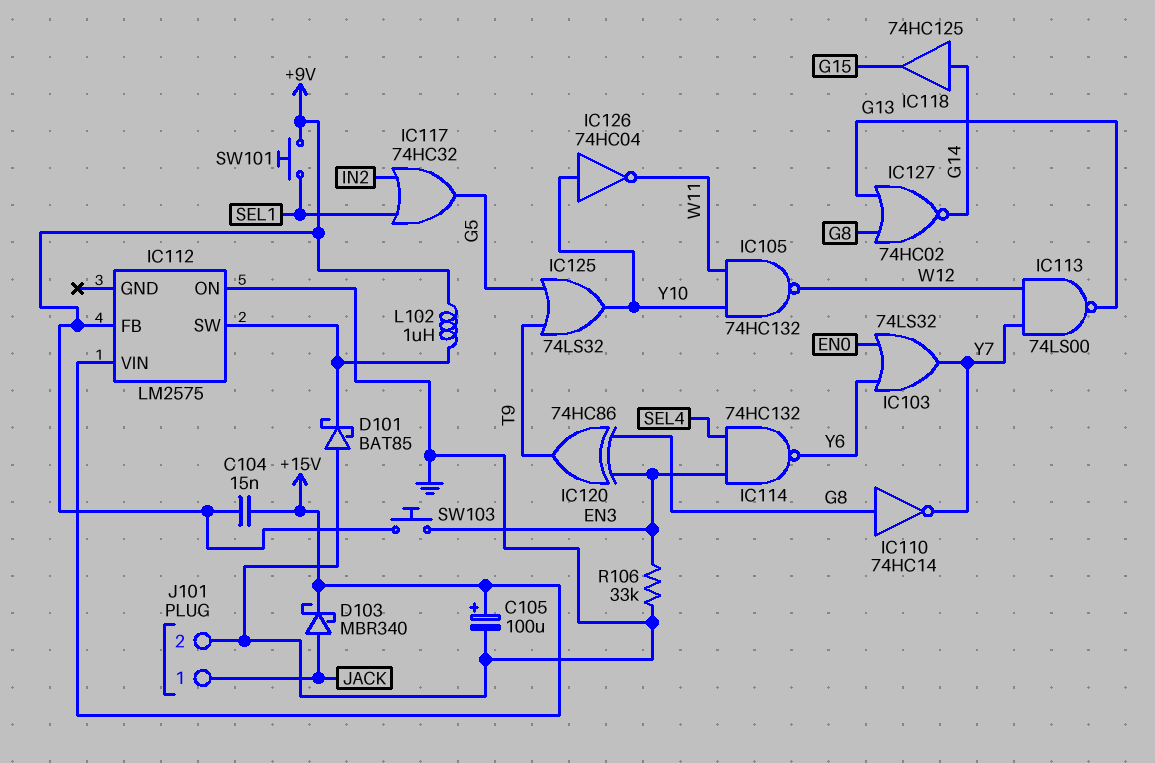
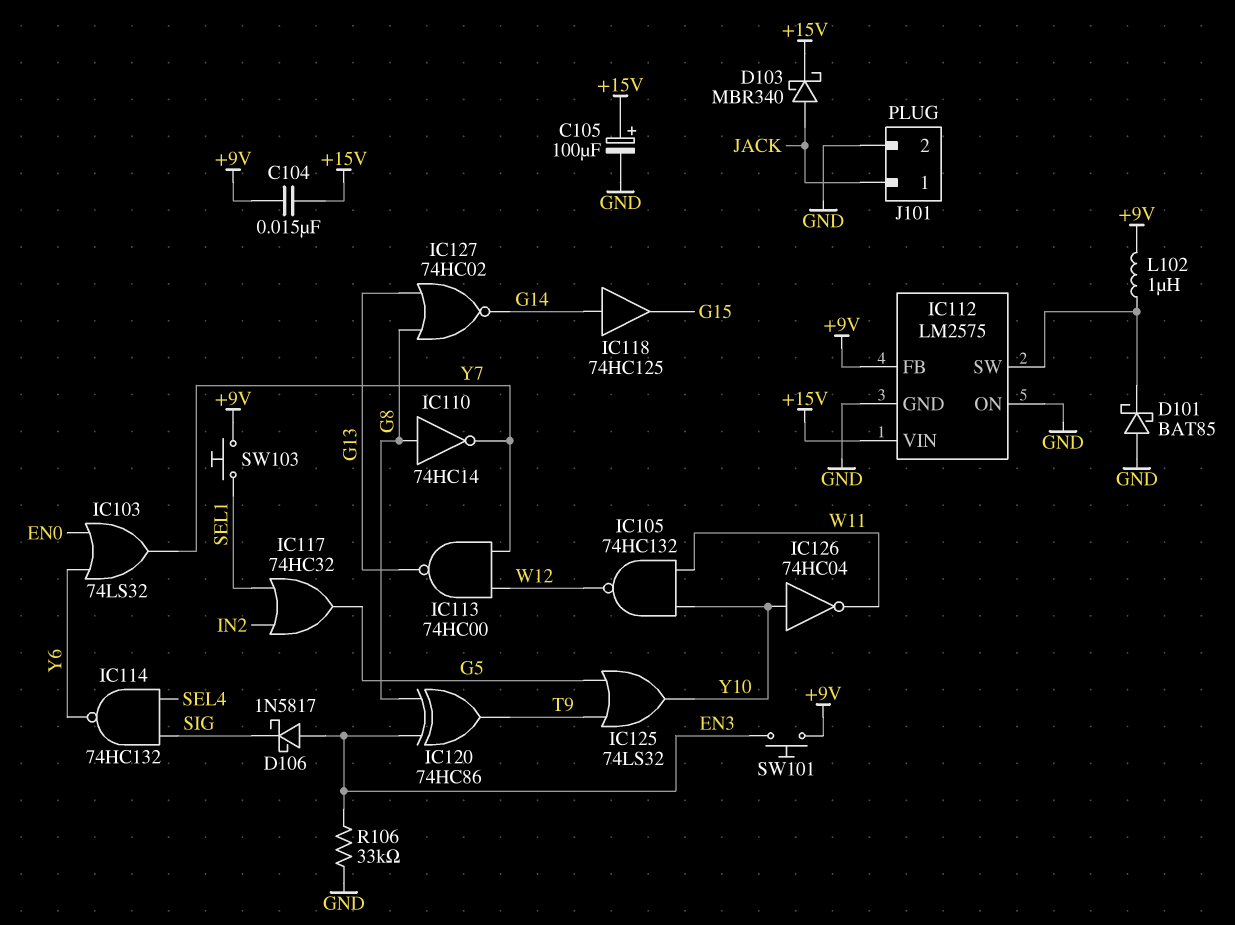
D106: none -> schottky 1N5817 (A EN3, K SIG)
IC112 pin GND: none -> GND
IC113: NAND 74LS00 (in W12, in Y7, out G13) -> NAND 74HC00 (in W12, in Y7, out G13)
IC114: NAND 74HC132 (in EN3, in SEL4, out Y6) -> NAND 74HC132 (in SEL4, in SIG, out Y6)
SW101: button (+9V, SEL1) -> button (+9V, EN3)
SW103: button (+9V, EN3) -> button (+9V, SEL1)

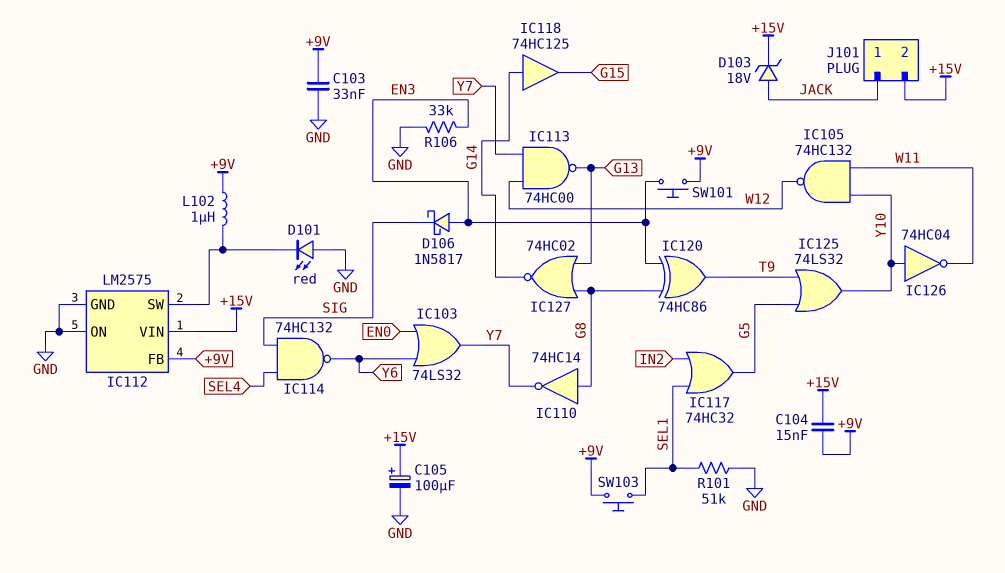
C103: none -> 33nF (+9V, GND)
D101: schottky BAT85 (A GND, K IC112/SW) -> LED red (A GND, K IC112/SW)
D103: schottky MBR340 (A JACK, K +15V) -> zener 18V (A JACK, K +15V)
J101 pin 2: GND -> +15V
R101: none -> 51k (GND, SEL1)

